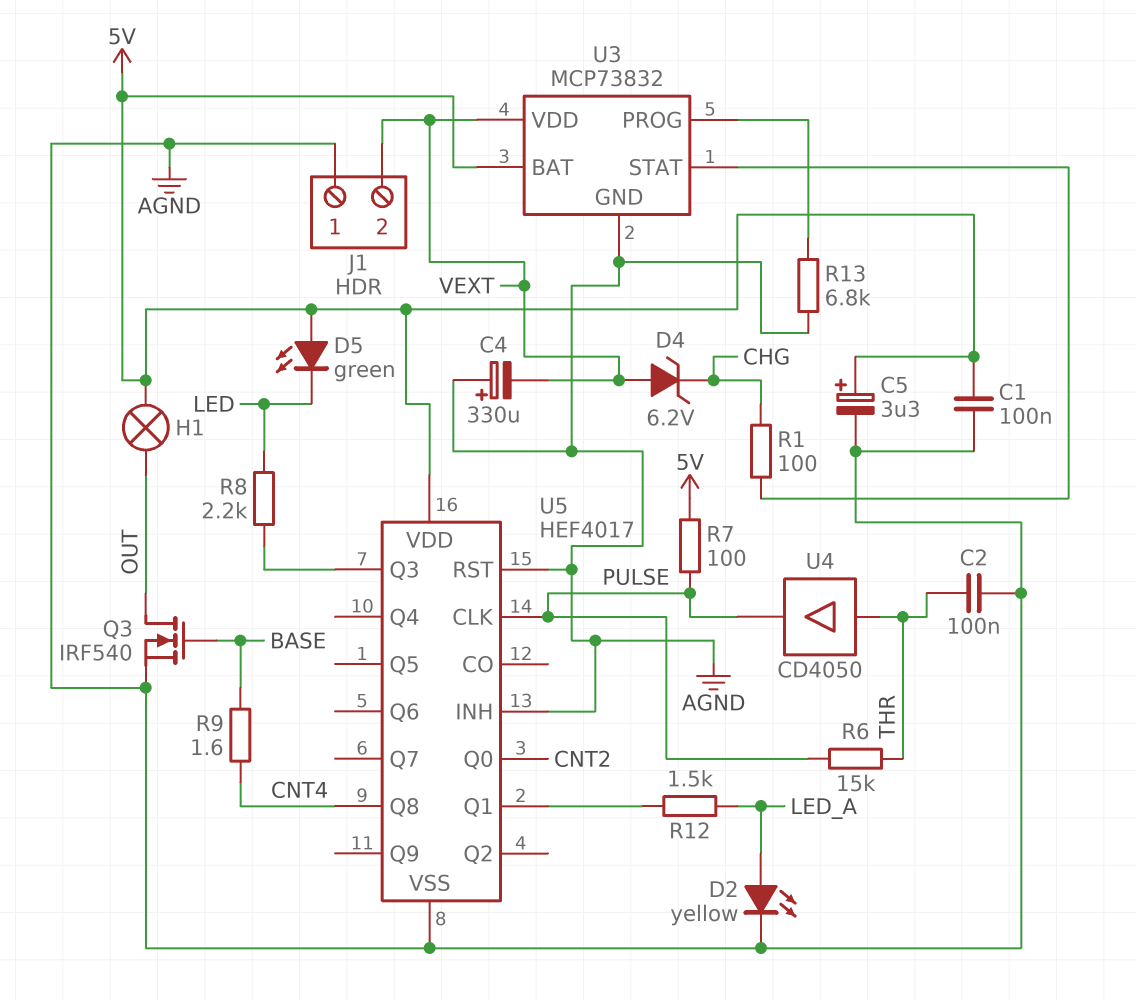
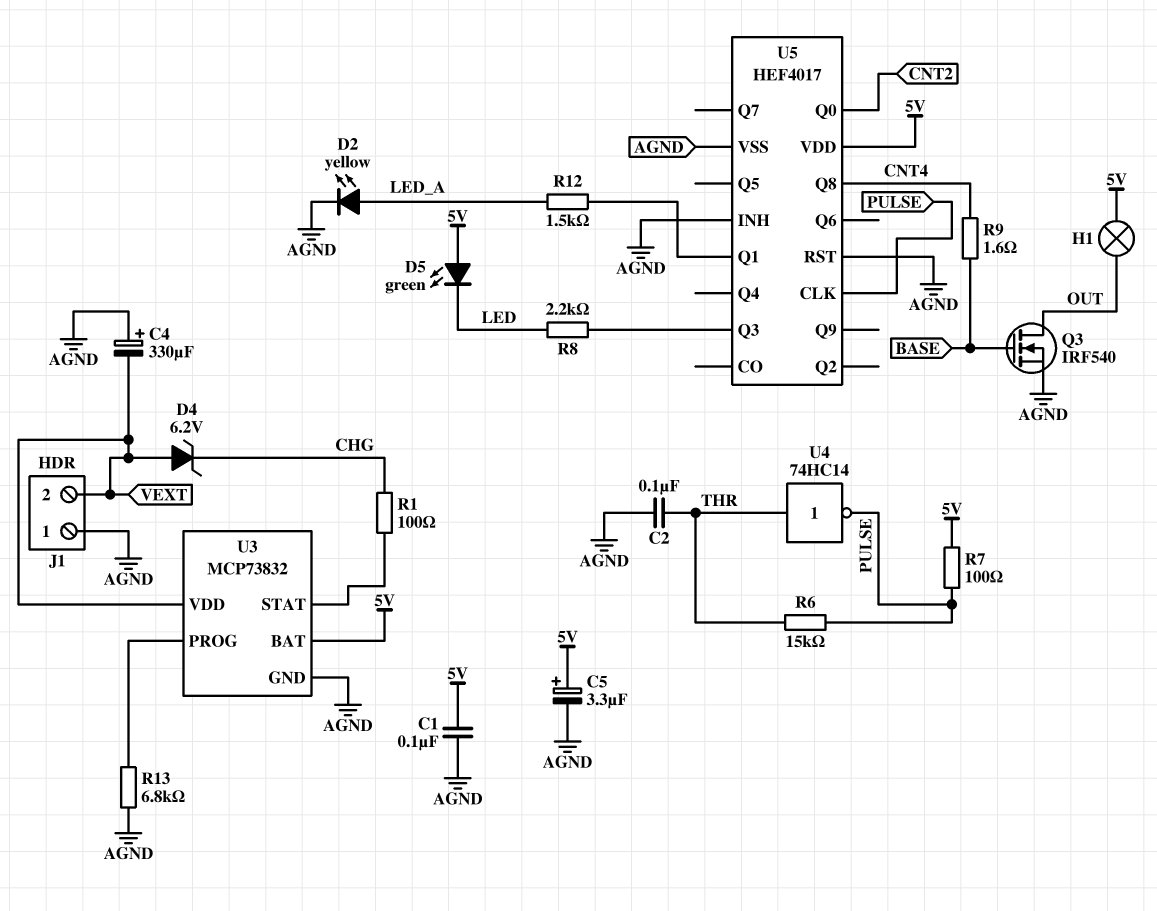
U4: buffer CD4050 (in THR, out PULSE) -> NOT 74HC14 (in THR, out PULSE)

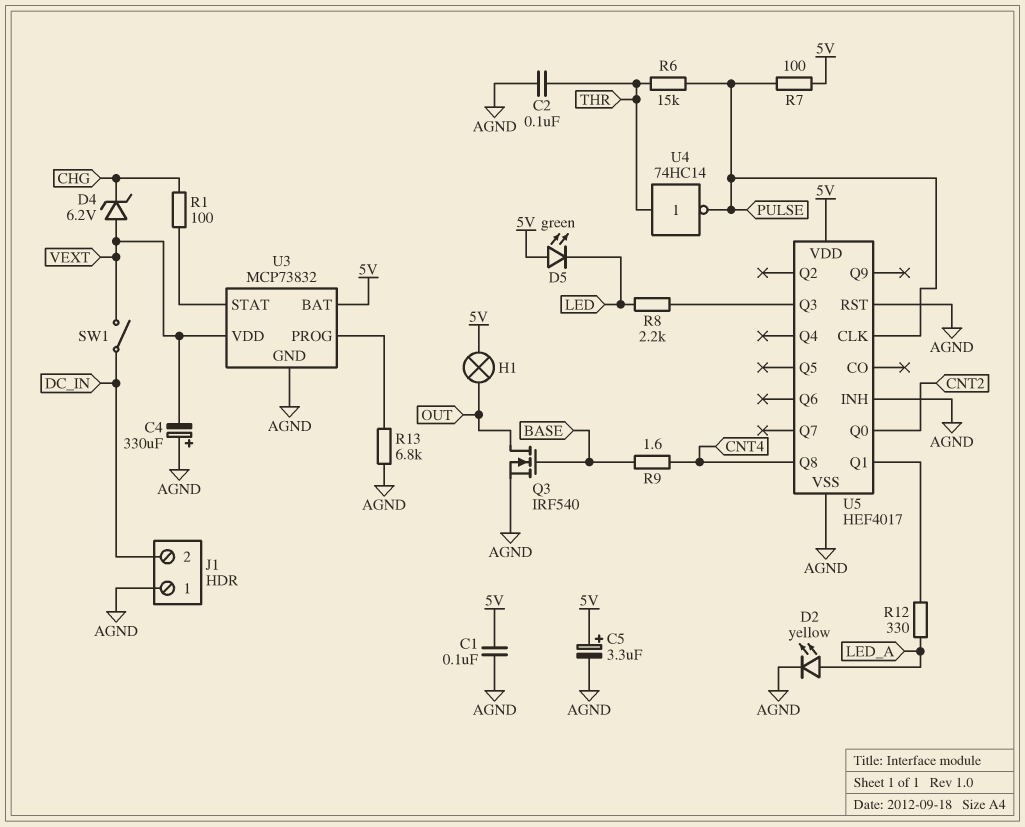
J1 pin 2: VEXT -> DC_IN
R12: 1.5k (LED_A, U5/Q1) -> 330 (LED_A, U5/Q1)
SW1: none -> switch (DC_IN, VEXT)

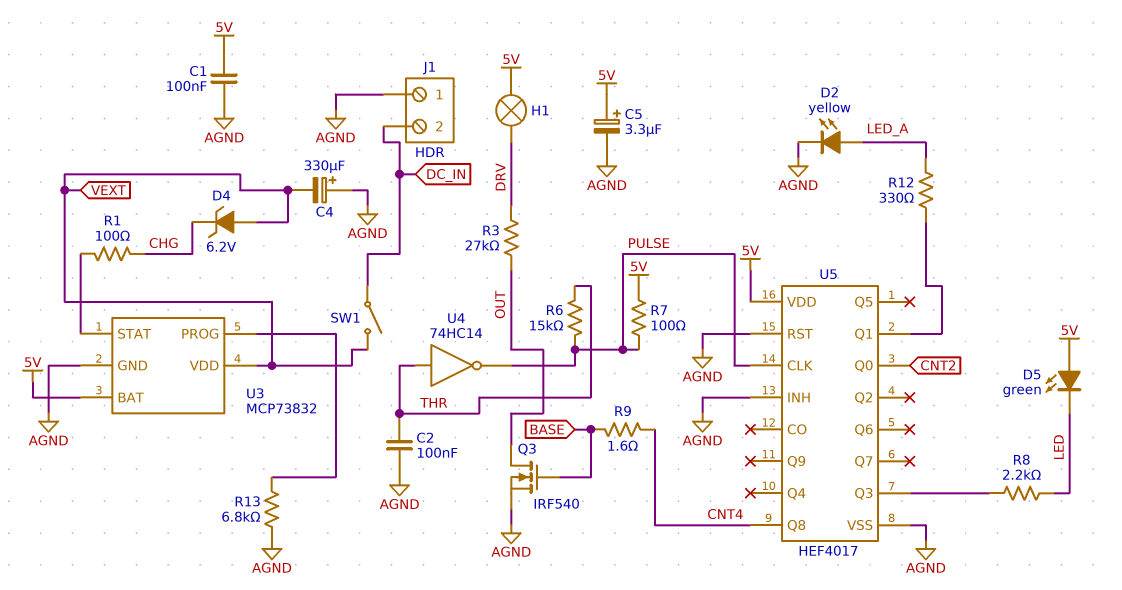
H1: lamp (5V, OUT) -> lamp (5V, DRV)
R3: none -> 27k (DRV, OUT)

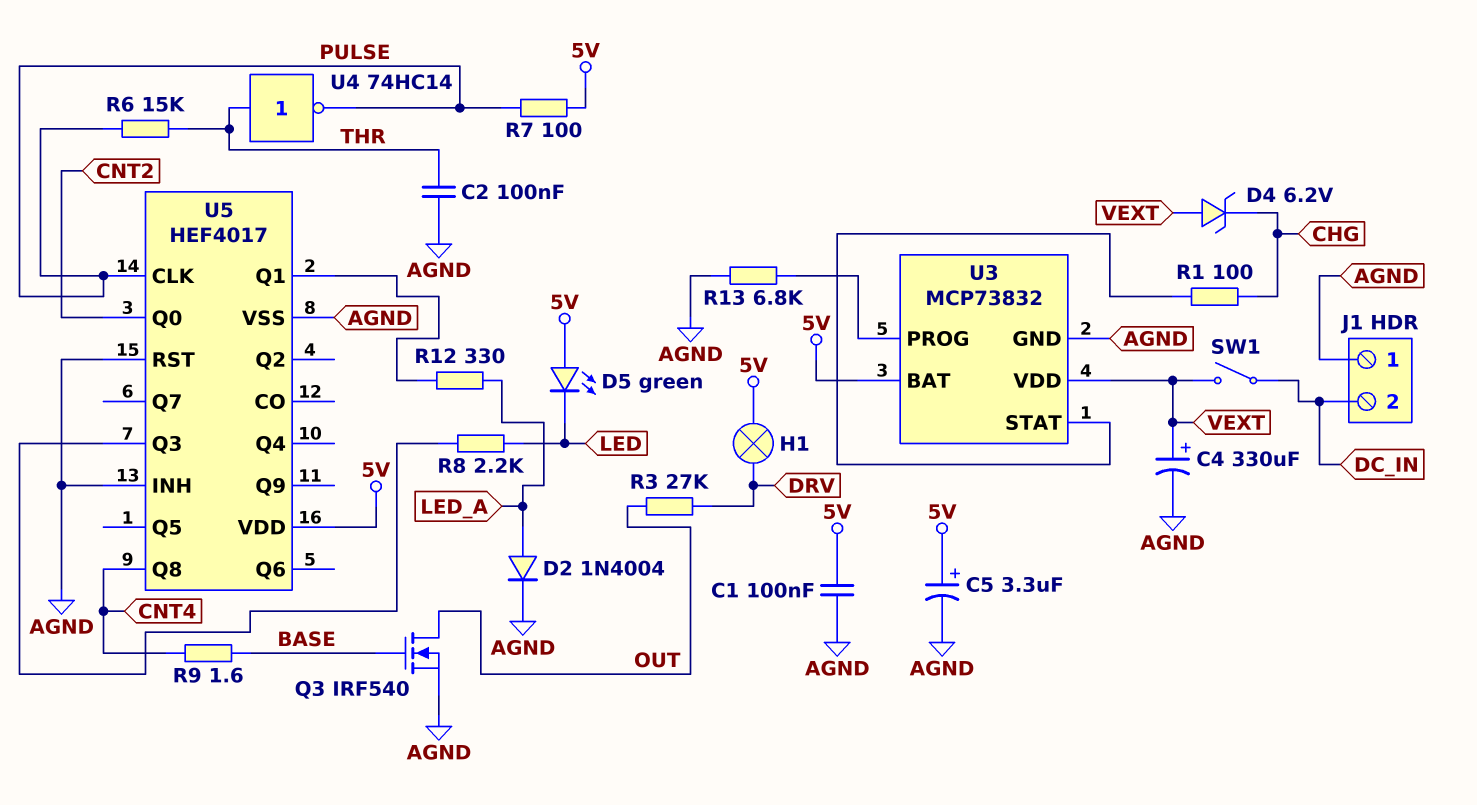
C4: 330uF (plus AGND, minus VEXT) -> 330uF (plus VEXT, minus AGND)
D2: LED yellow (A LED_A, K AGND) -> diode 1N4004 (A LED_A, K AGND)

